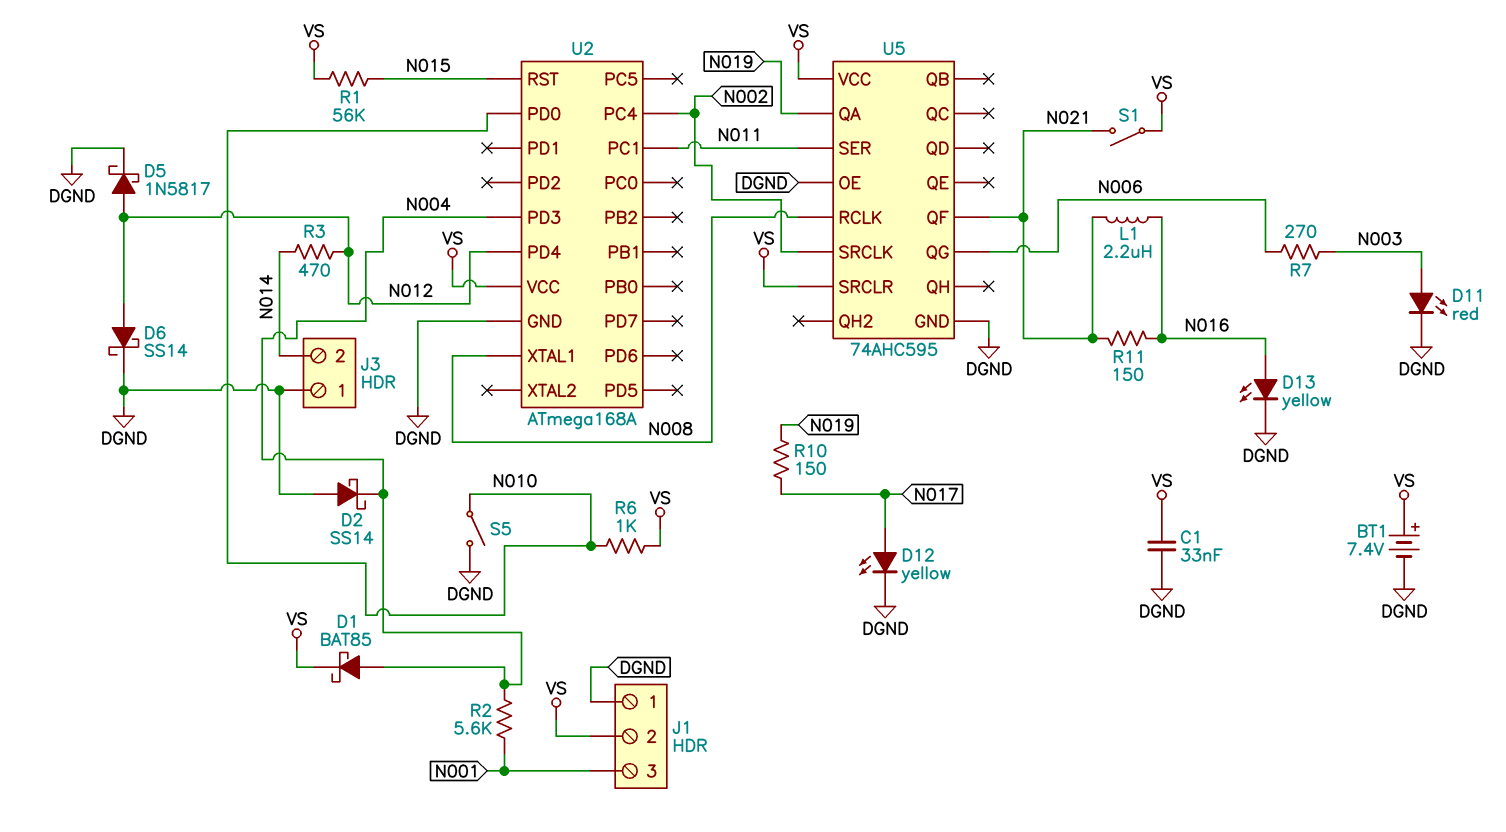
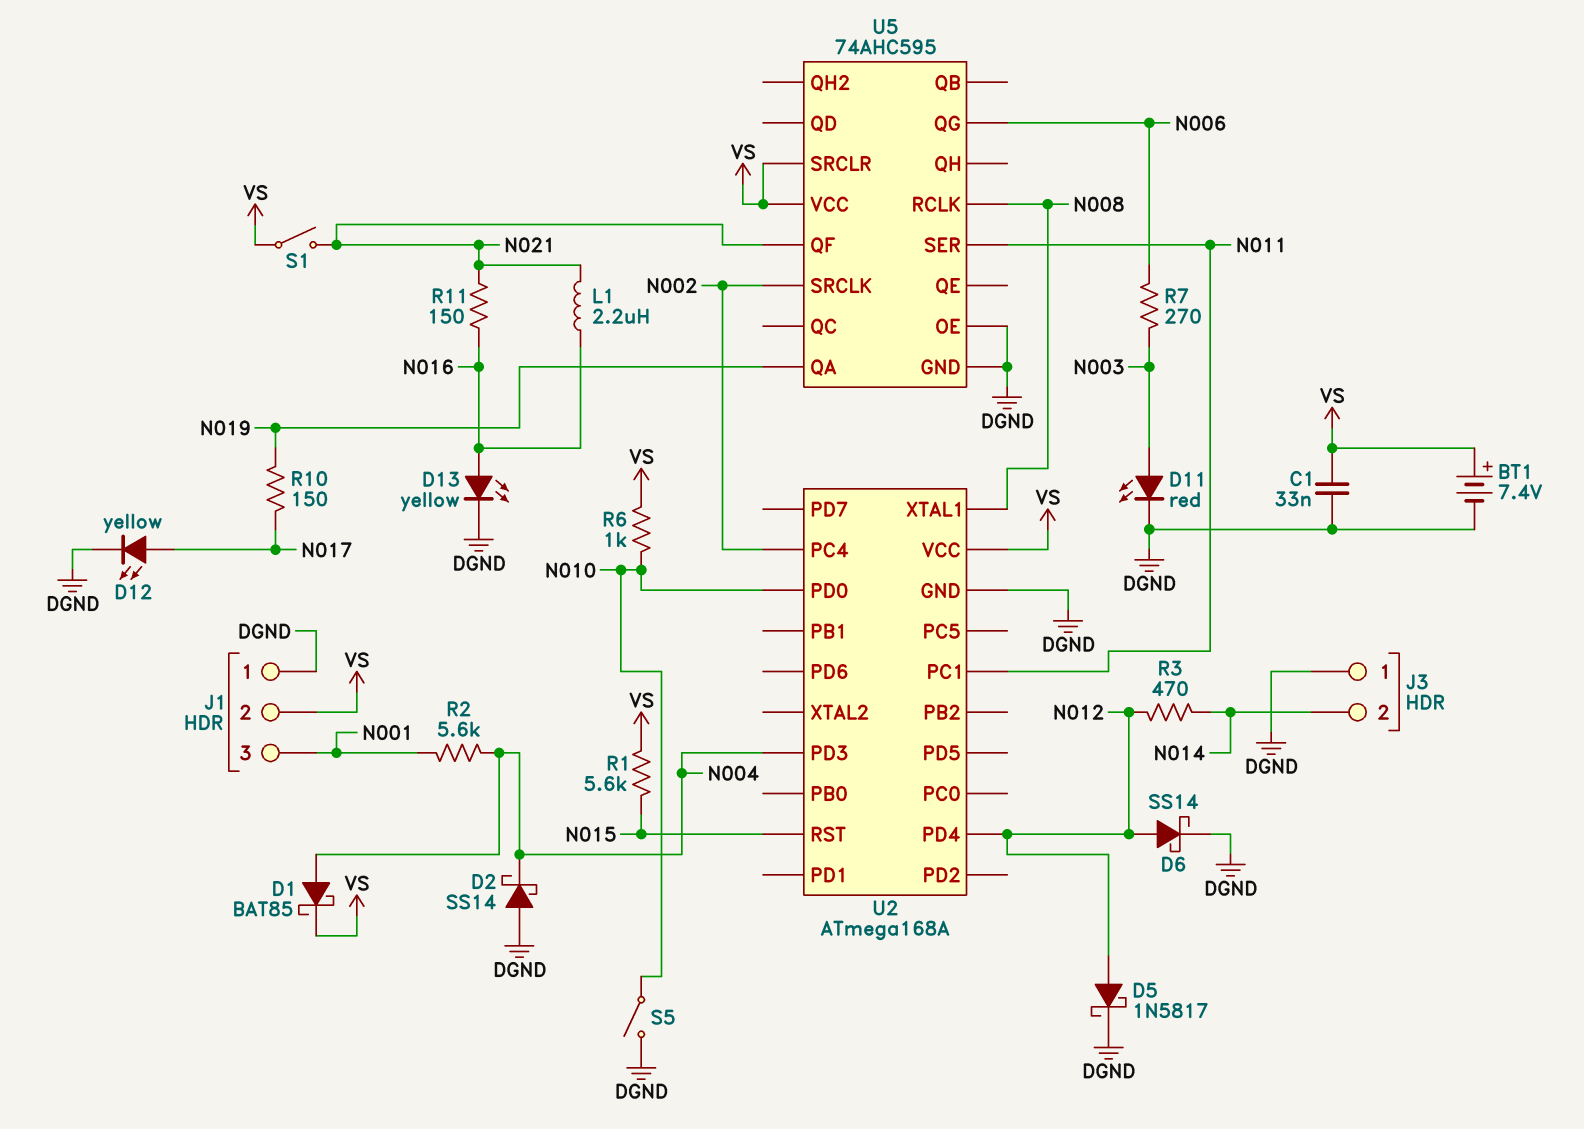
R1: 56k (N015, VS) -> 5.6k (N015, VS)

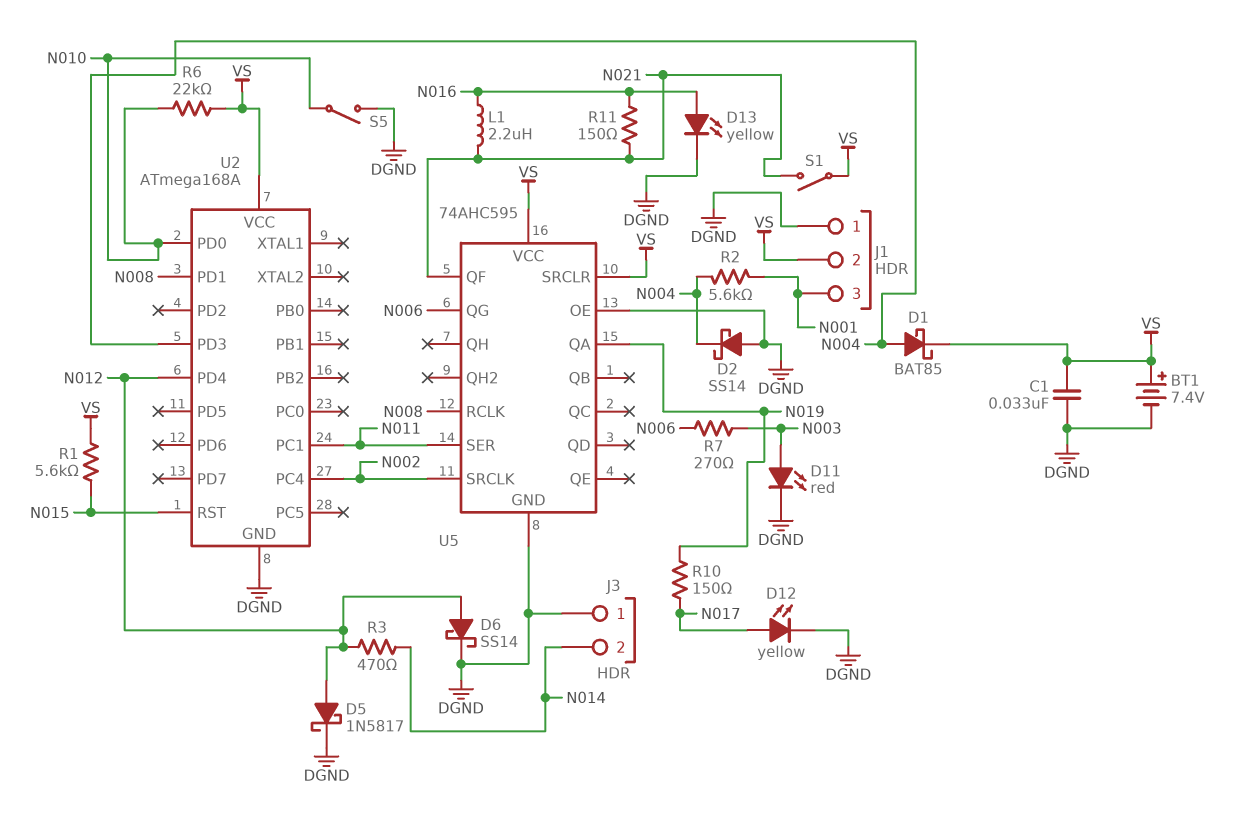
R6: 1k (N010, VS) -> 22k (N010, VS)
U2 pin PD1: none -> N008
U2 pin XTAL1: N008 -> none

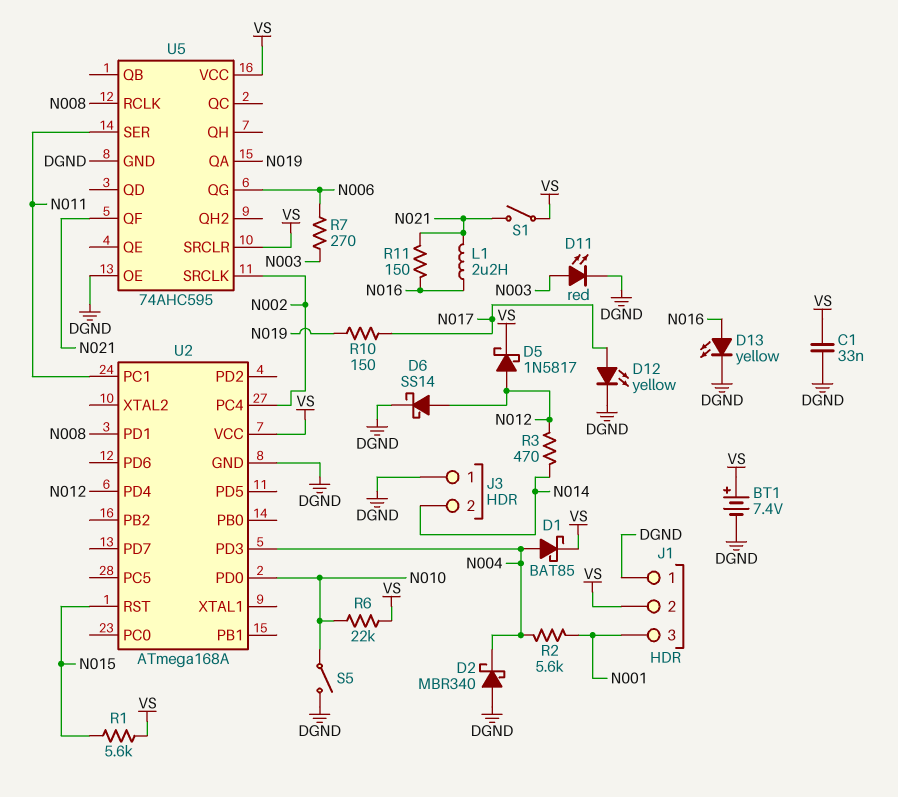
D2: schottky SS14 (A DGND, K N004) -> schottky MBR340 (A DGND, K N004)
D5: schottky 1N5817 (A N012, K DGND) -> schottky 1N5817 (A N012, K VS)

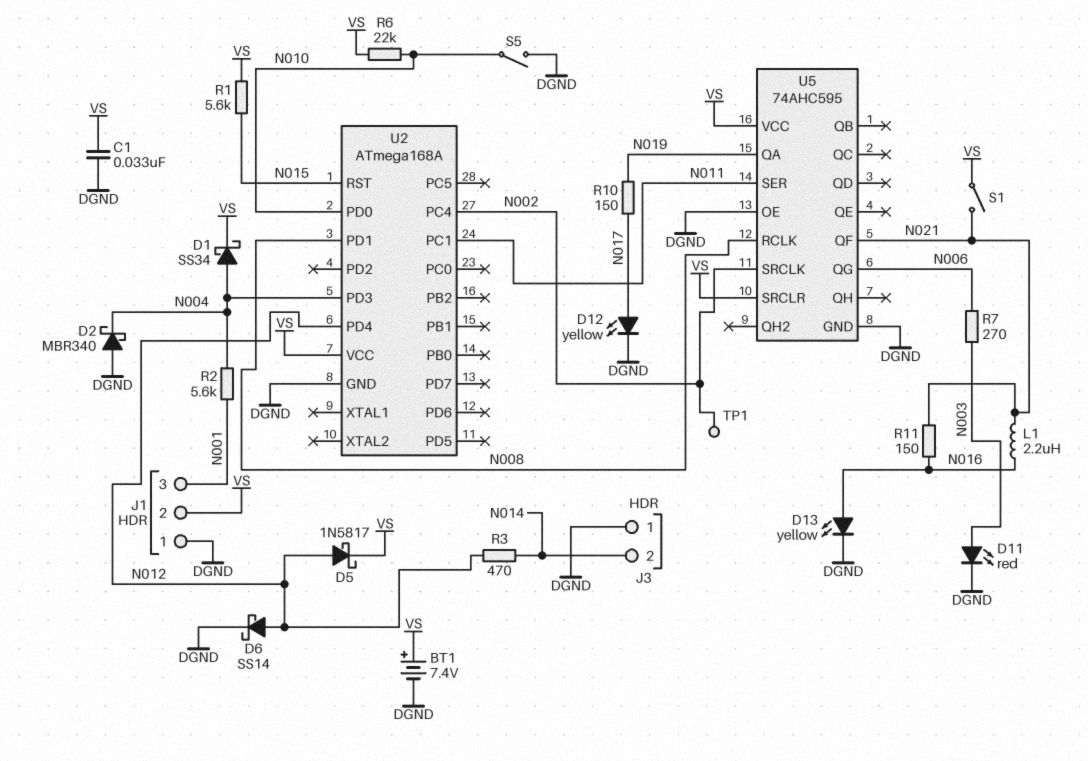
D1: schottky BAT85 (A N004, K VS) -> schottky SS34 (A N004, K VS)
TP1: none -> test point (N002)

